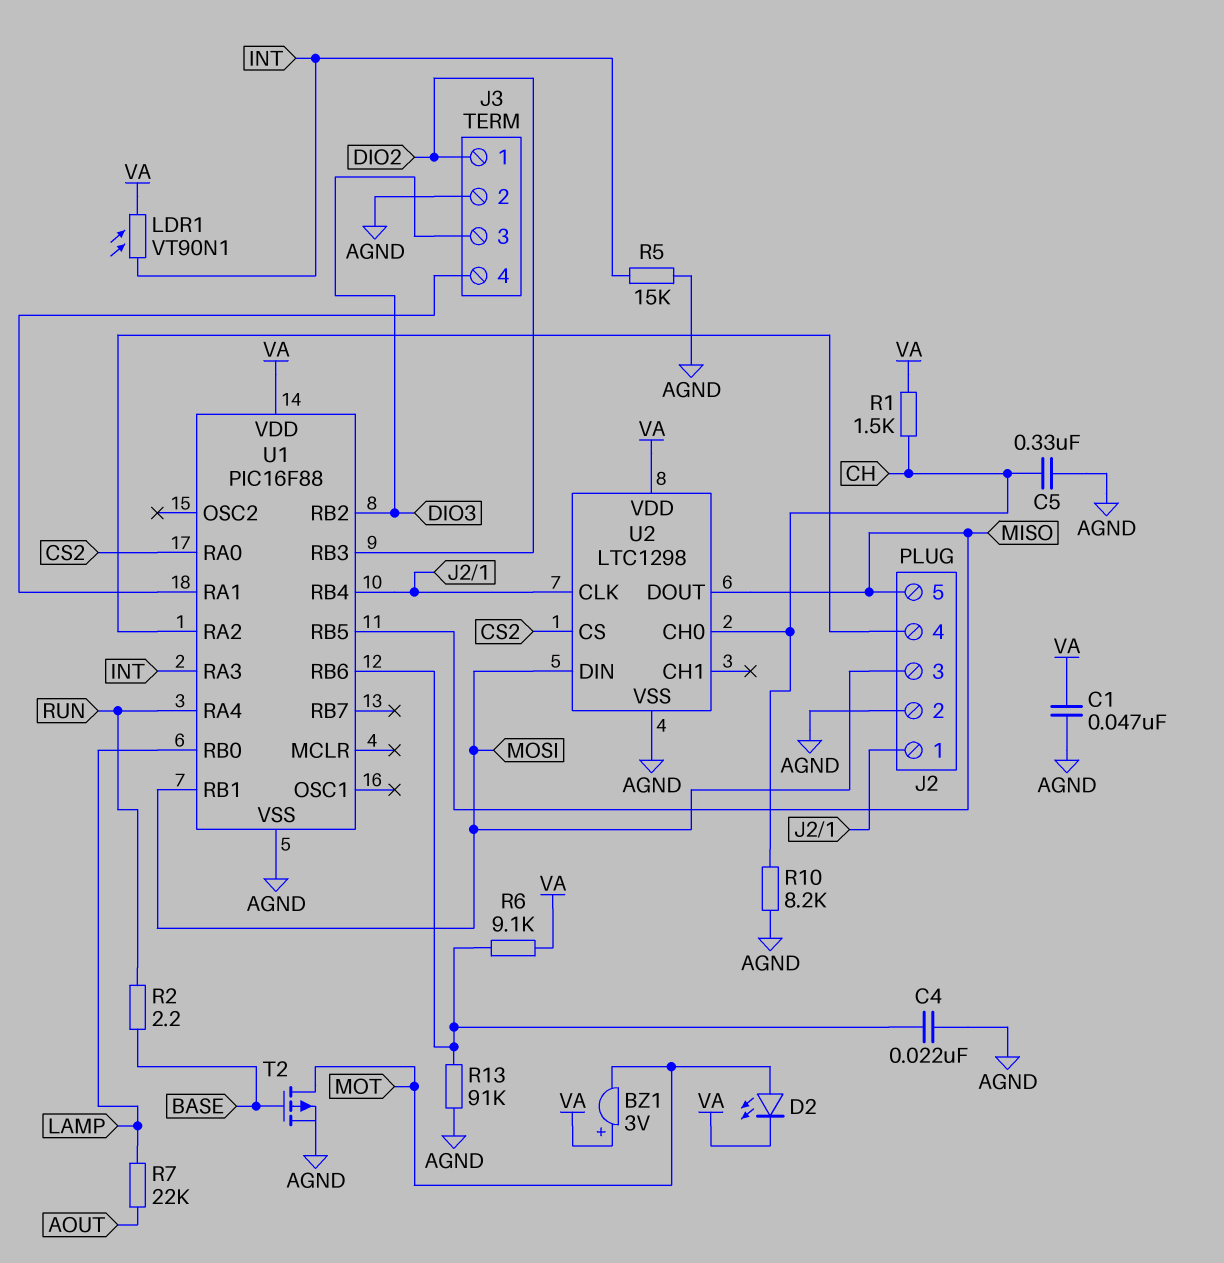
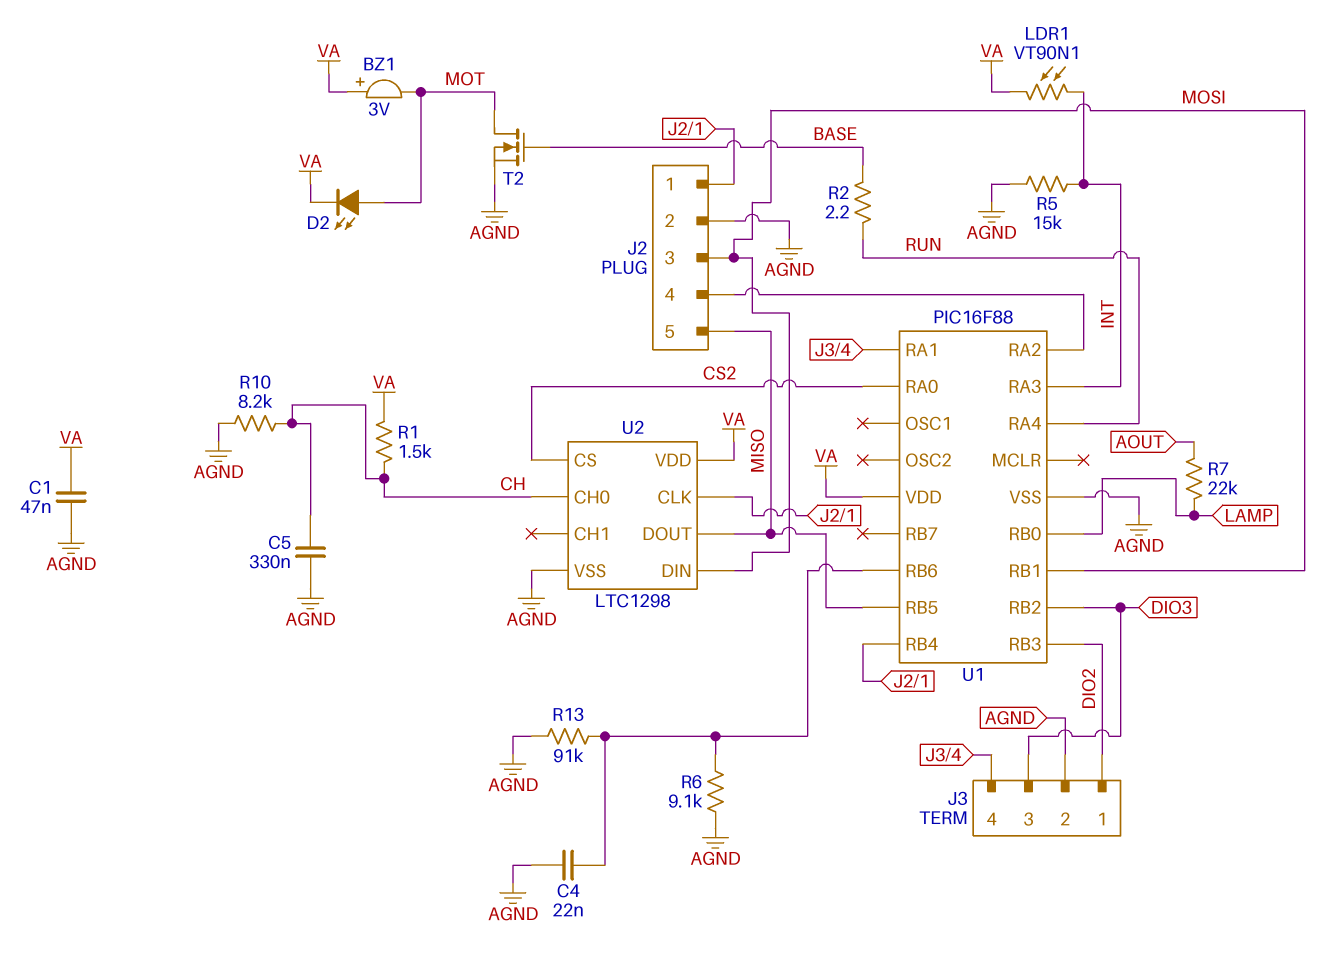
R6: 9.1k (U1/RB6, VA) -> 9.1k (AGND, U1/RB6)
T2: PMOS (G BASE, D MOT, S AGND) -> NMOS (G BASE, D MOT, S AGND)

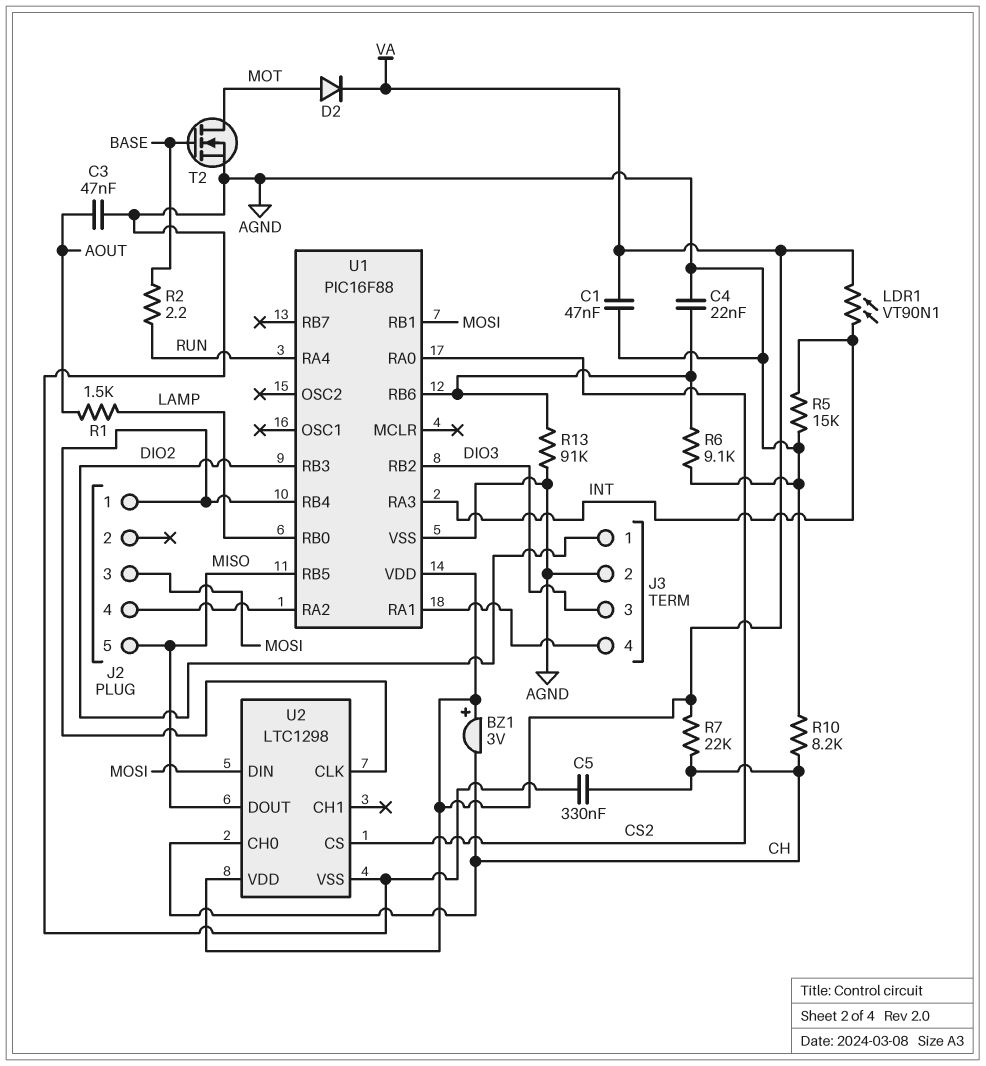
BZ1: buzzer 3V (plus VA, minus MOT) -> buzzer 3V (plus VA, minus CH)
C3: none -> 47nF (AGND, AOUT)
D2: LED (A MOT, K VA) -> diode (A MOT, K VA)
J2 pin 2: AGND -> none
R1: 1.5k (CH, VA) -> 1.5k (AOUT, LAMP)
R7: 22k (AOUT, LAMP) -> 22k (CH, VA)

